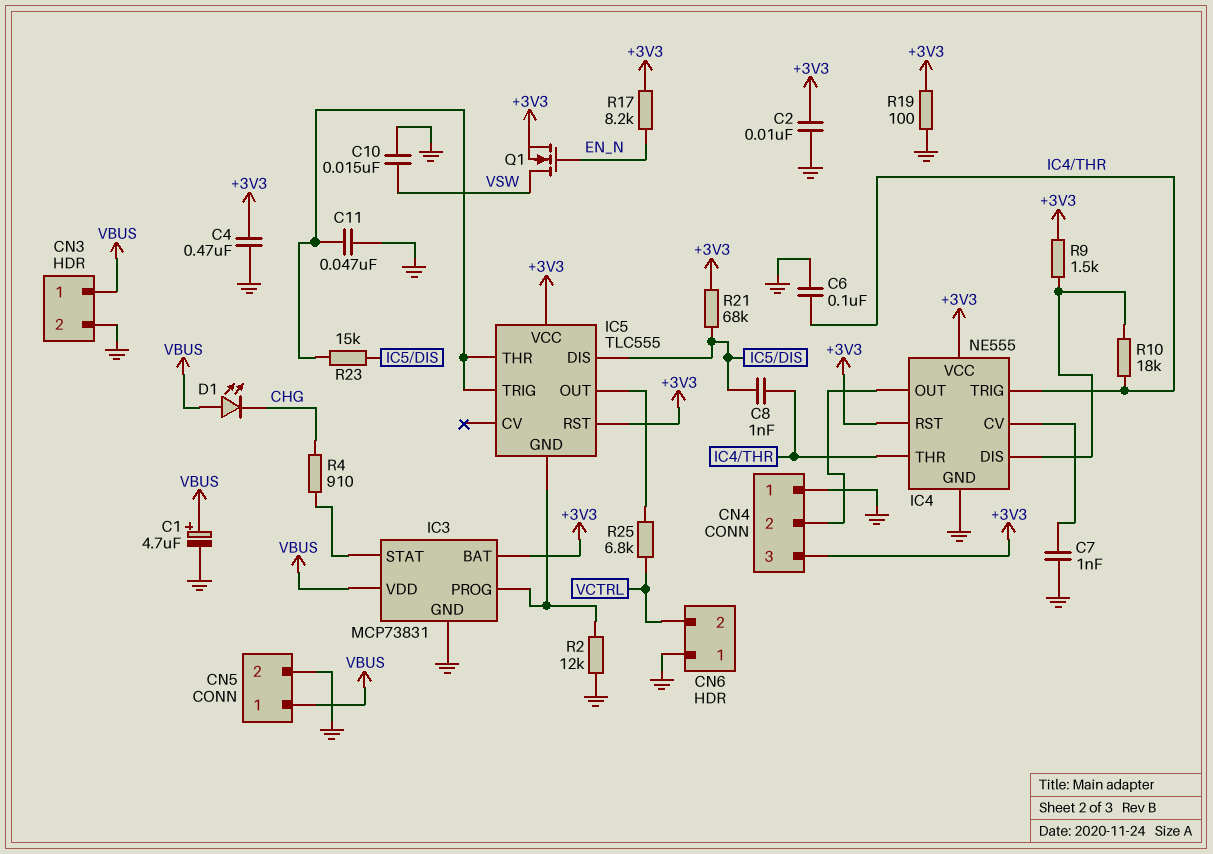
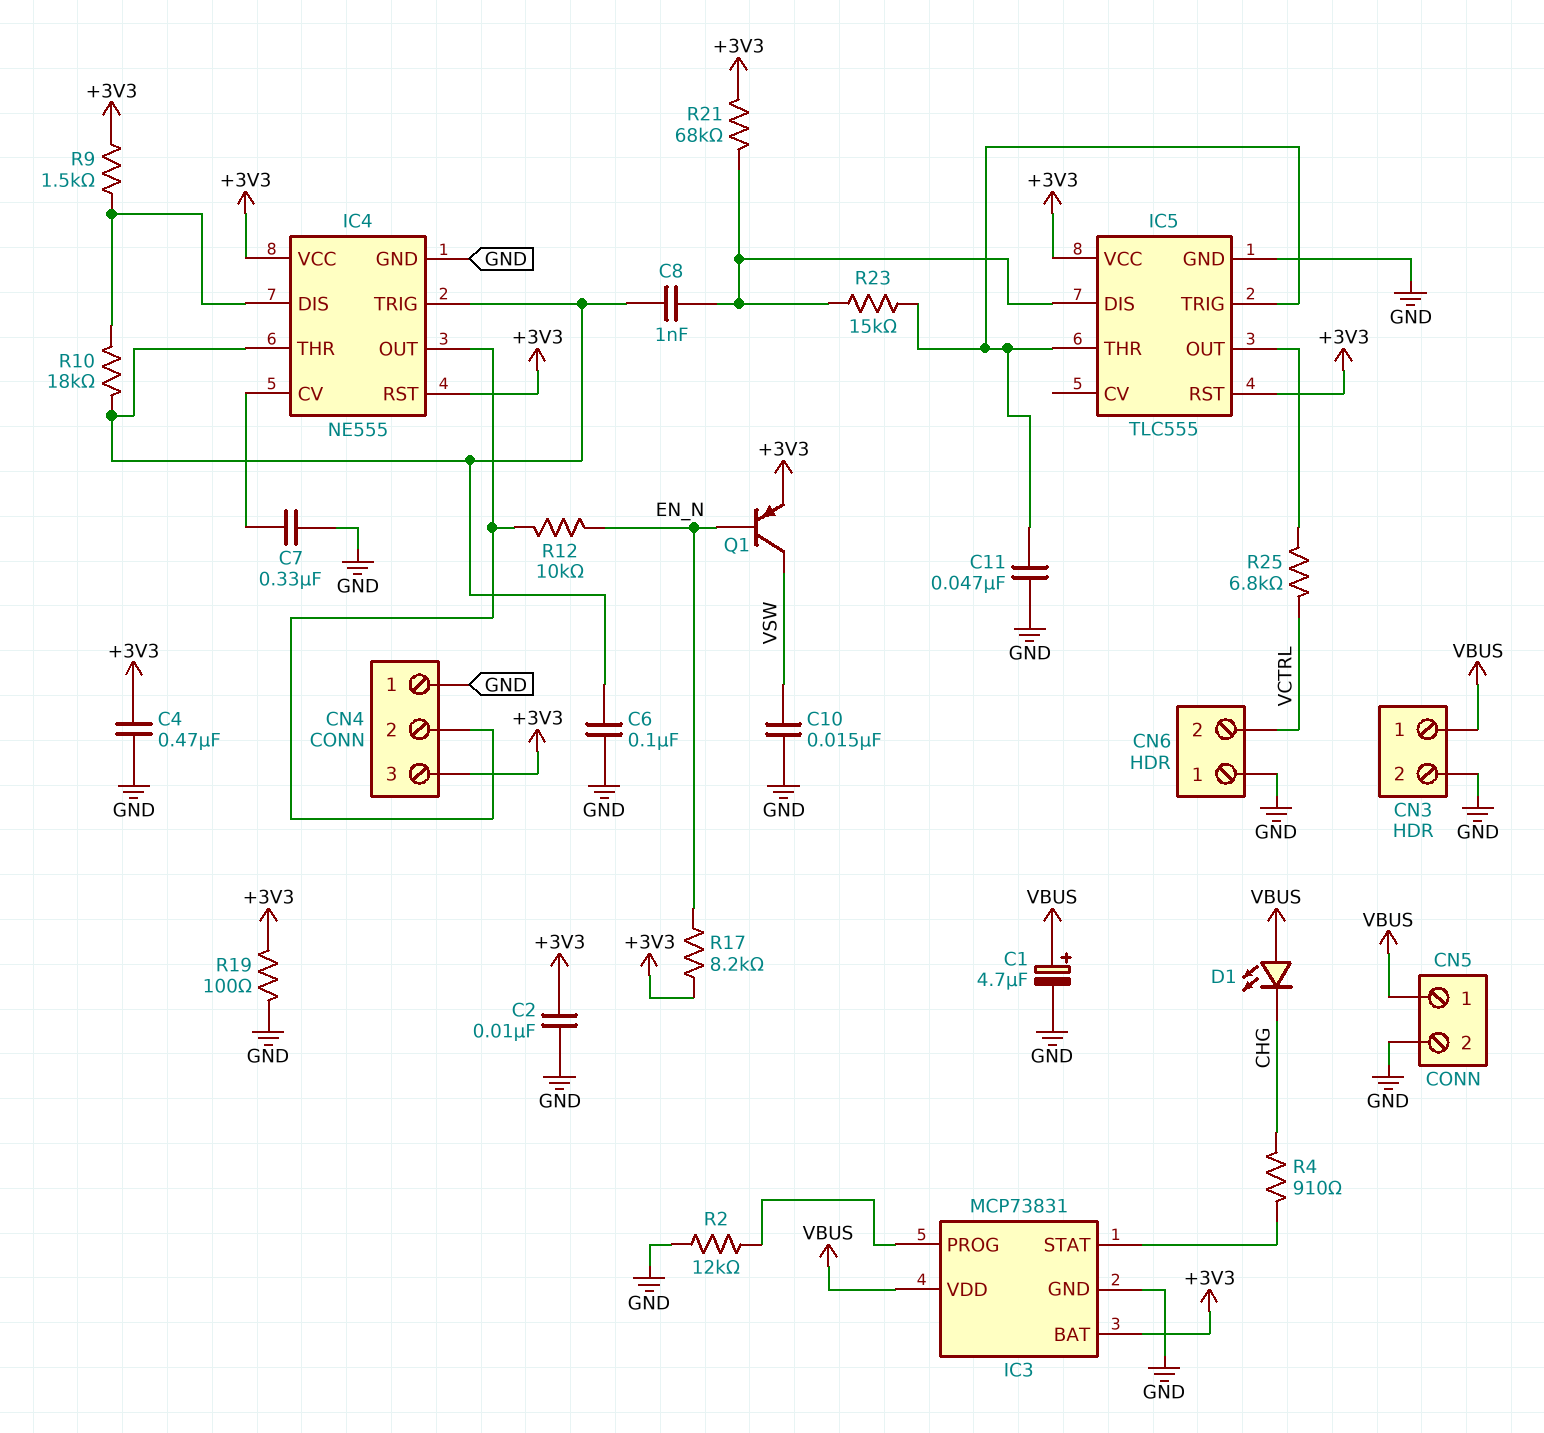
C7: 1nF (GND, IC4/CV) -> 330nF (GND, IC4/CV)
IC5 pin GND: IC3/PROG -> GND
Q1: NMOS (G EN_N, D VSW, S +3V3) -> PNP (B EN_N, C VSW, E +3V3)
R12: none -> 10k (CN4/2, EN_N)

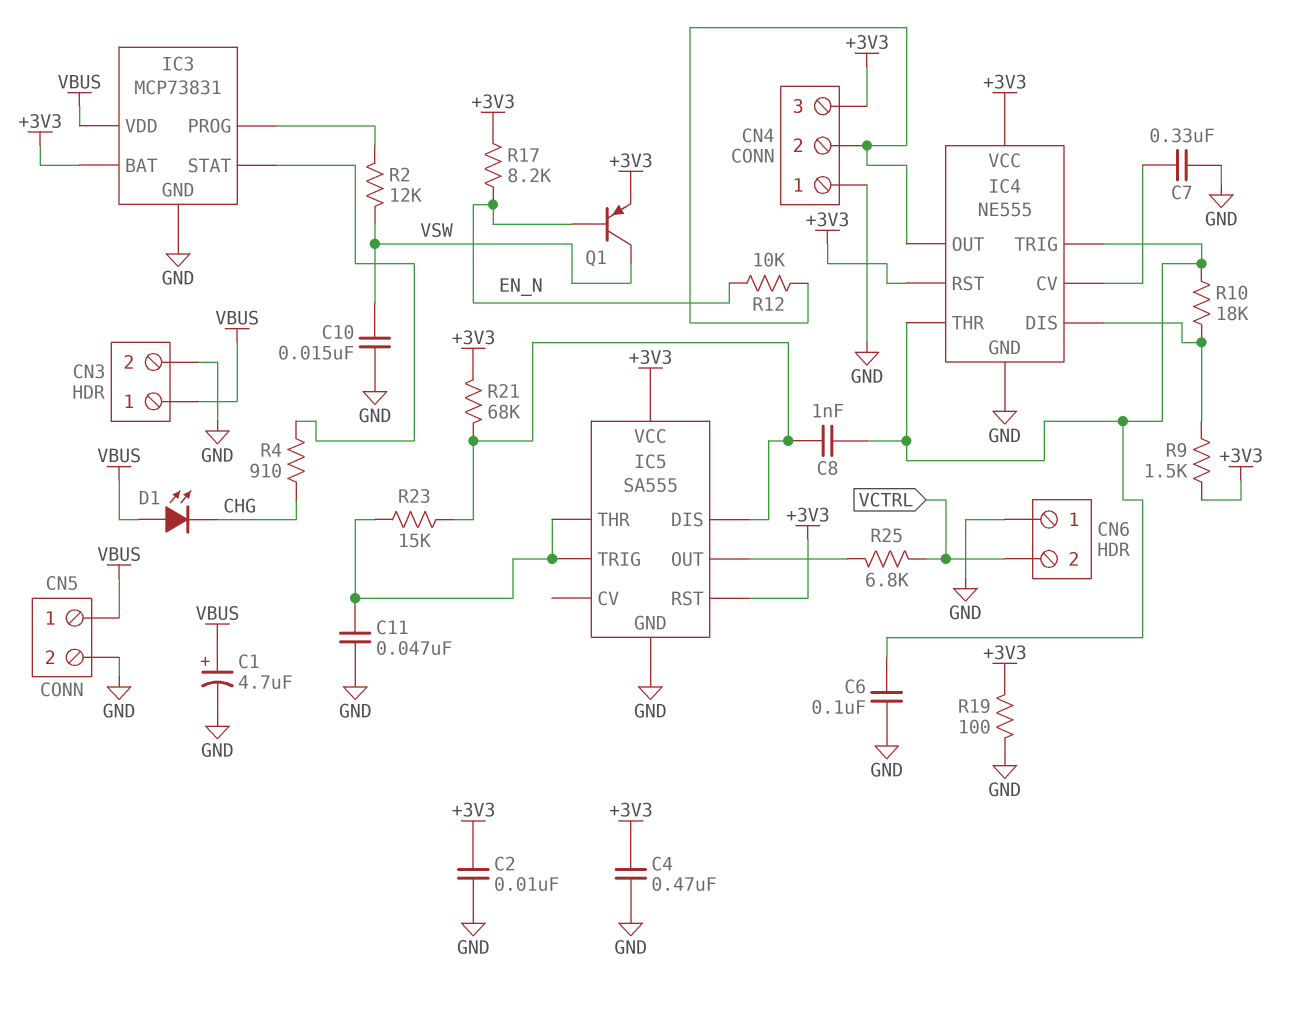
IC5: TLC555 -> SA555
R2: 12k (GND, IC3/PROG) -> 12k (IC3/PROG, VSW)

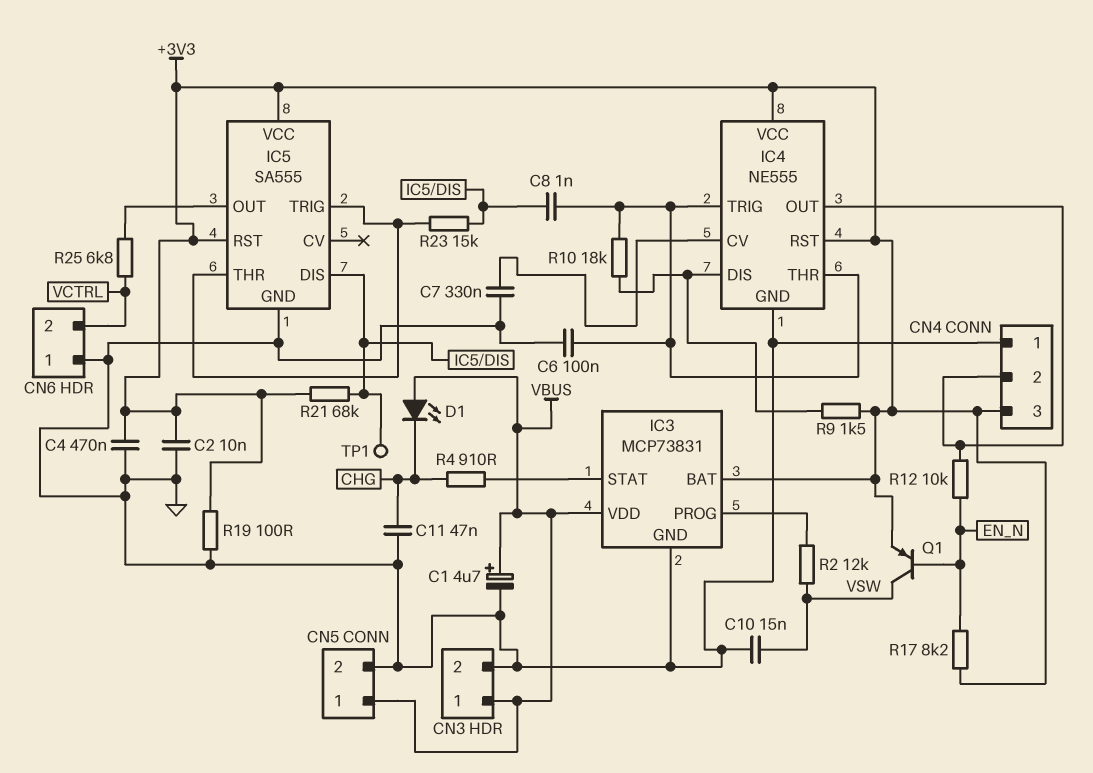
C11: 47nF (GND, IC5/THR) -> 47nF (CHG, GND)
TP1: none -> test point (IC5/DIS)

